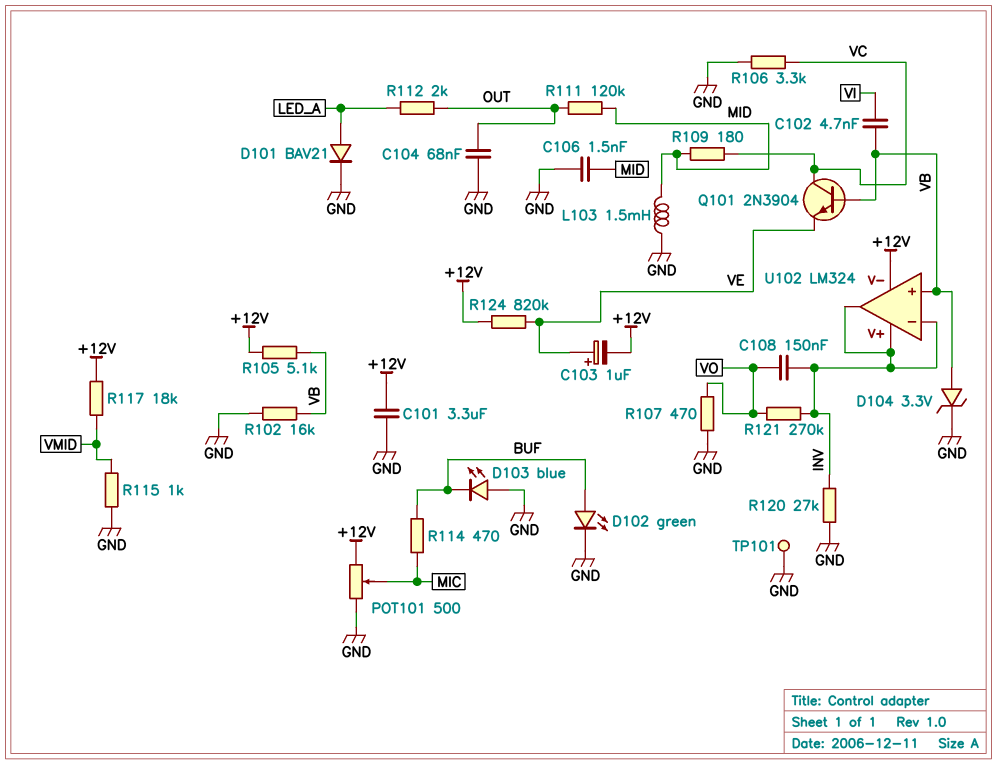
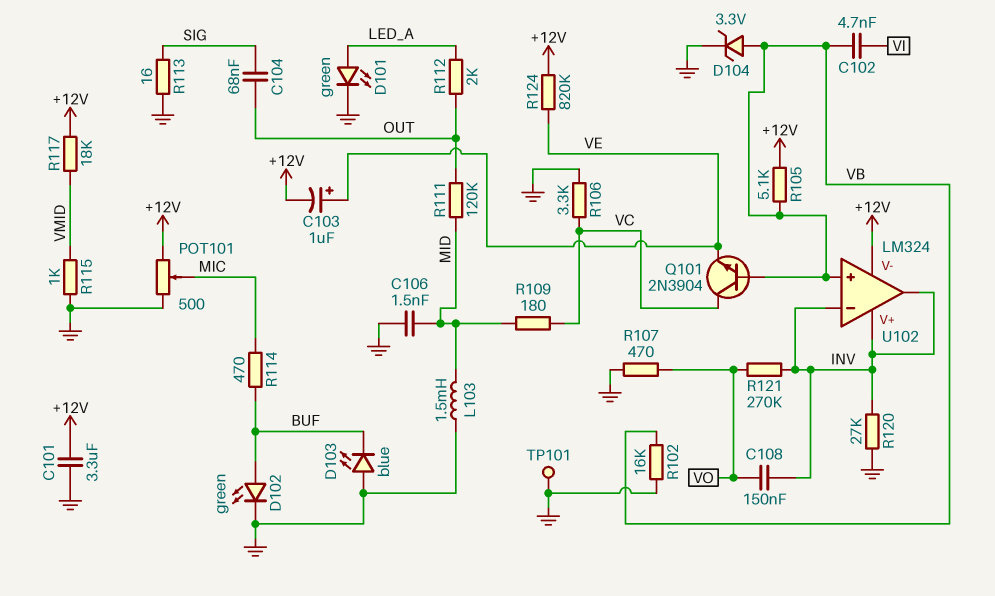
C104: 68nF (GND, OUT) -> 68nF (OUT, SIG)
D101: diode BAV21 (A LED_A, K GND) -> LED green (A LED_A, K GND)
R113: none -> 16 (GND, SIG)

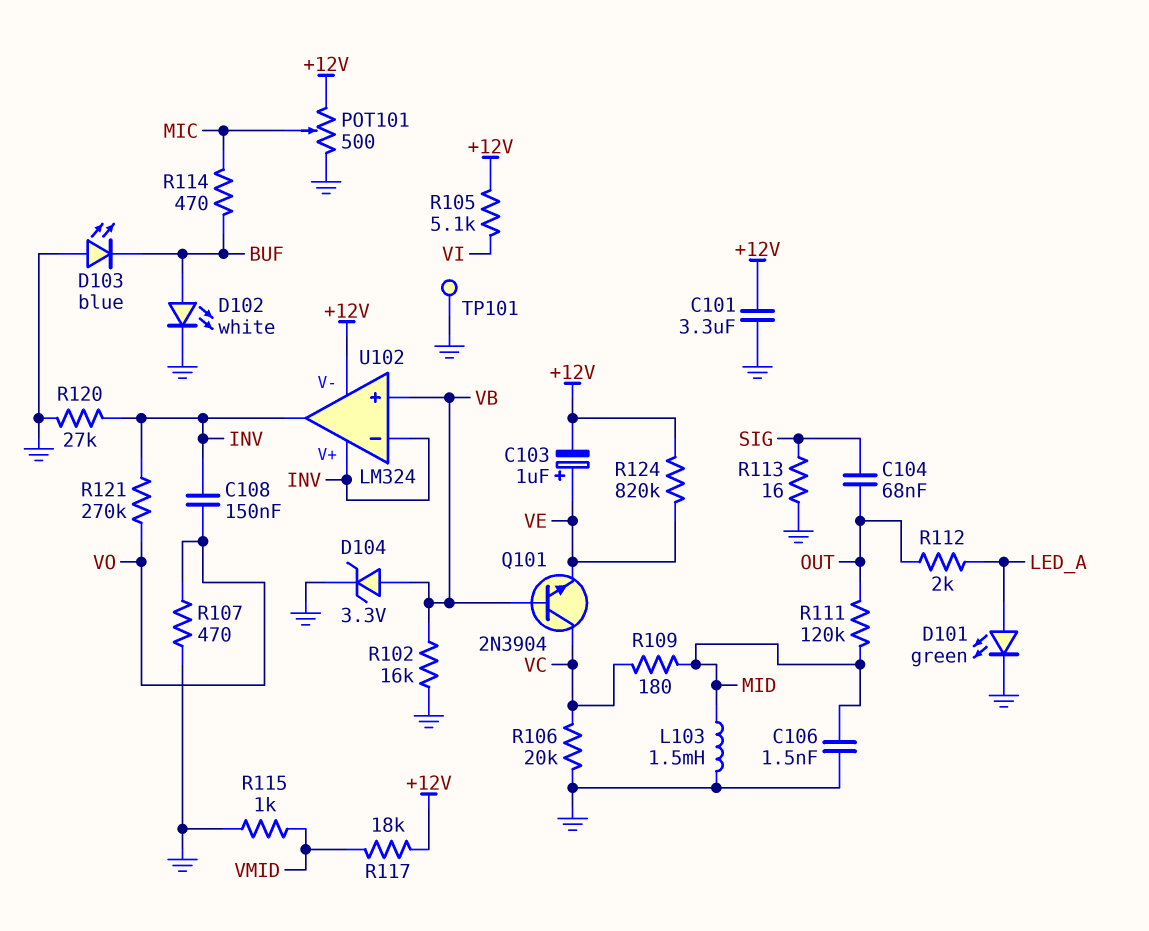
C102: 4.7nF (VB, VI) -> none
D102: LED green (A BUF, K GND) -> LED white (A BUF, K GND)
R105: 5.1k (+12V, VB) -> 5.1k (+12V, VI)
R106: 3.3k (GND, VC) -> 20k (GND, VC)

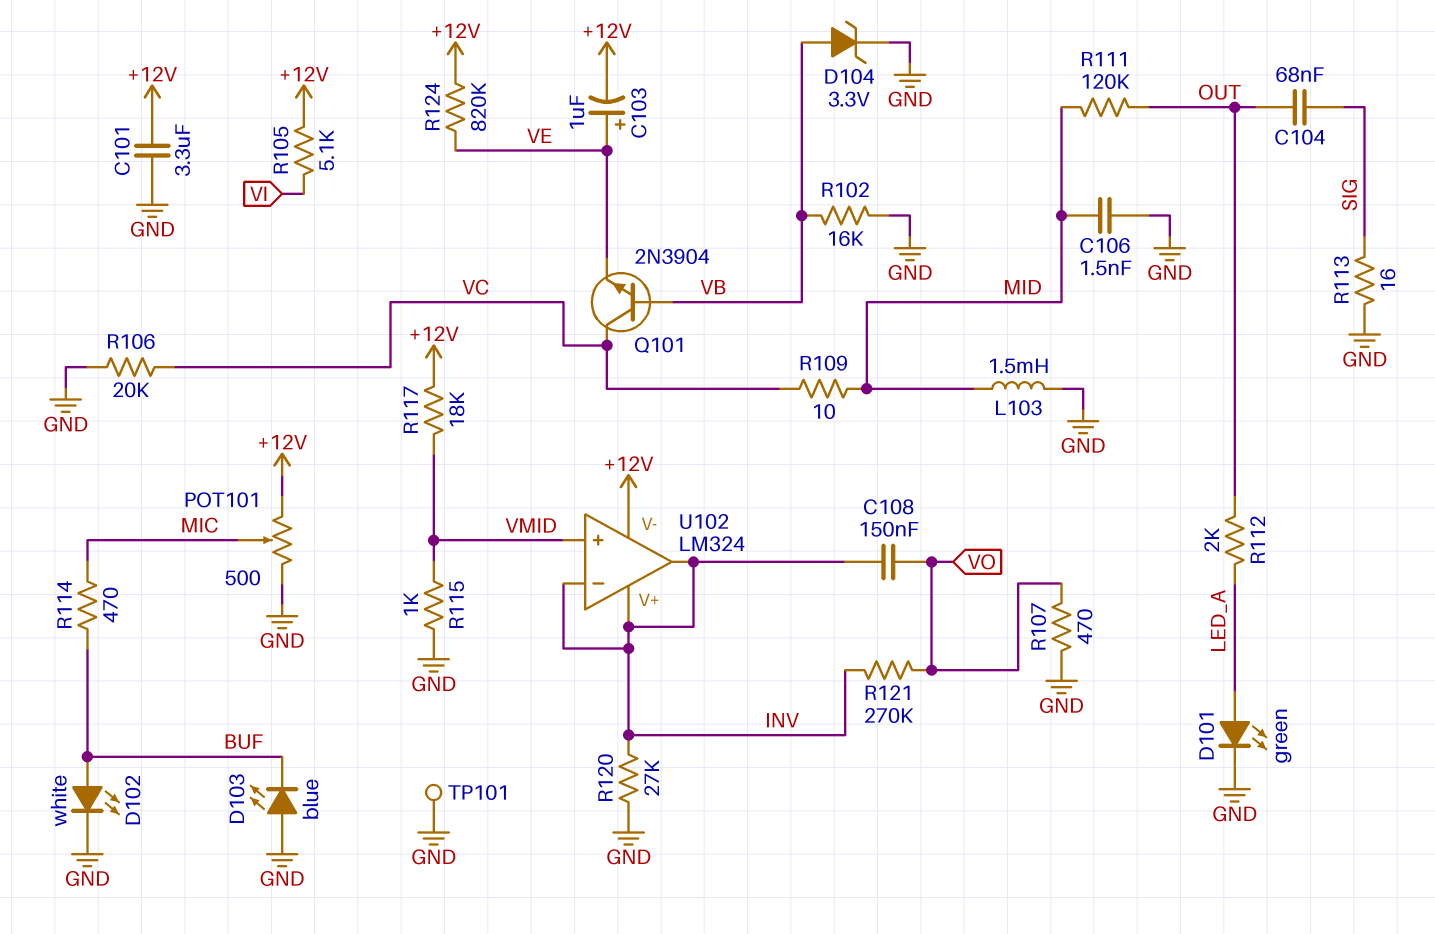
R109: 180 (MID, VC) -> 10 (MID, VC)
U102 pin in+: VB -> VMID

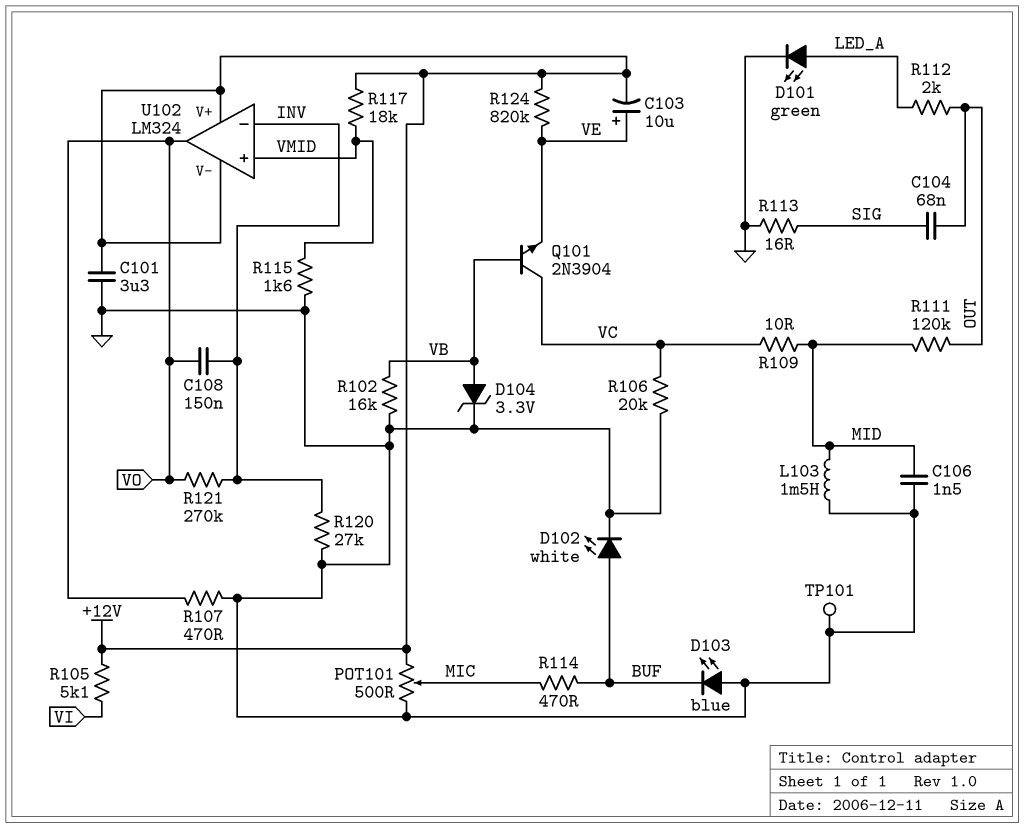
C103: 1uF (plus VE, minus +12V) -> 10uF (plus VE, minus +12V)
R115: 1k (GND, VMID) -> 1.6k (GND, VMID)
U102 pin V+: INV -> +12V
U102 pin out: INV -> VO

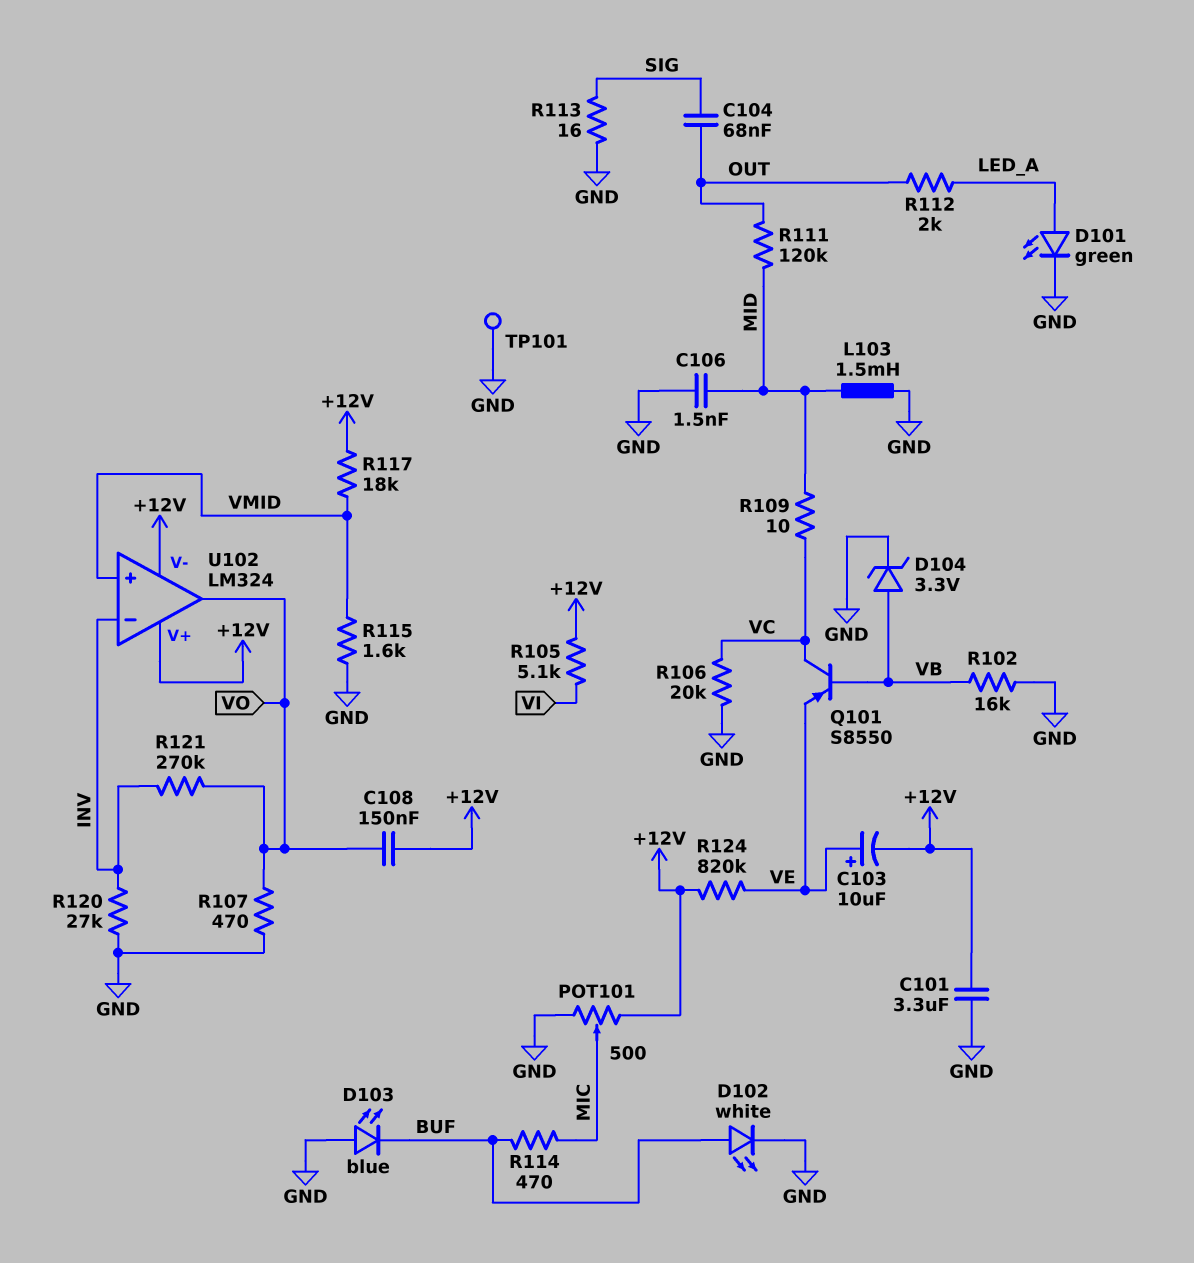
C108: 150nF (INV, VO) -> 150nF (+12V, VO)
Q101: NPN 2N3904 (B VB, C VC, E VE) -> PNP S8550 (B VB, C VC, E VE)

